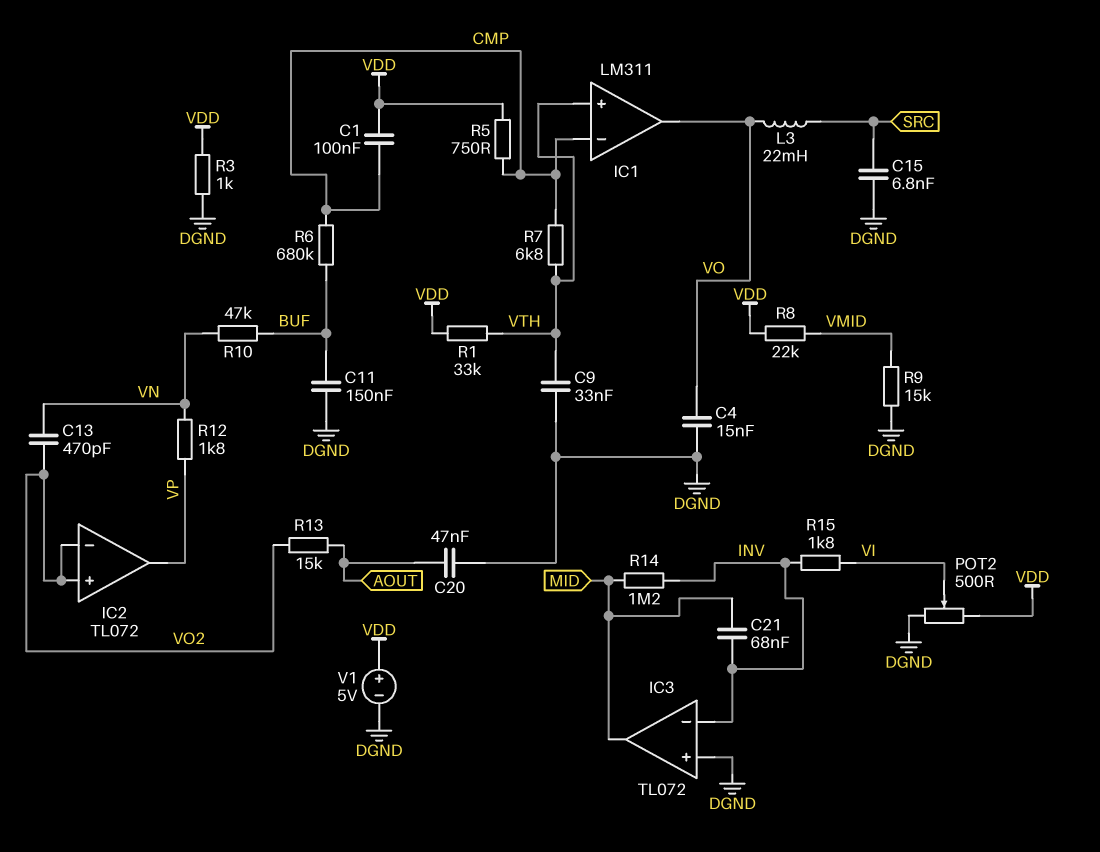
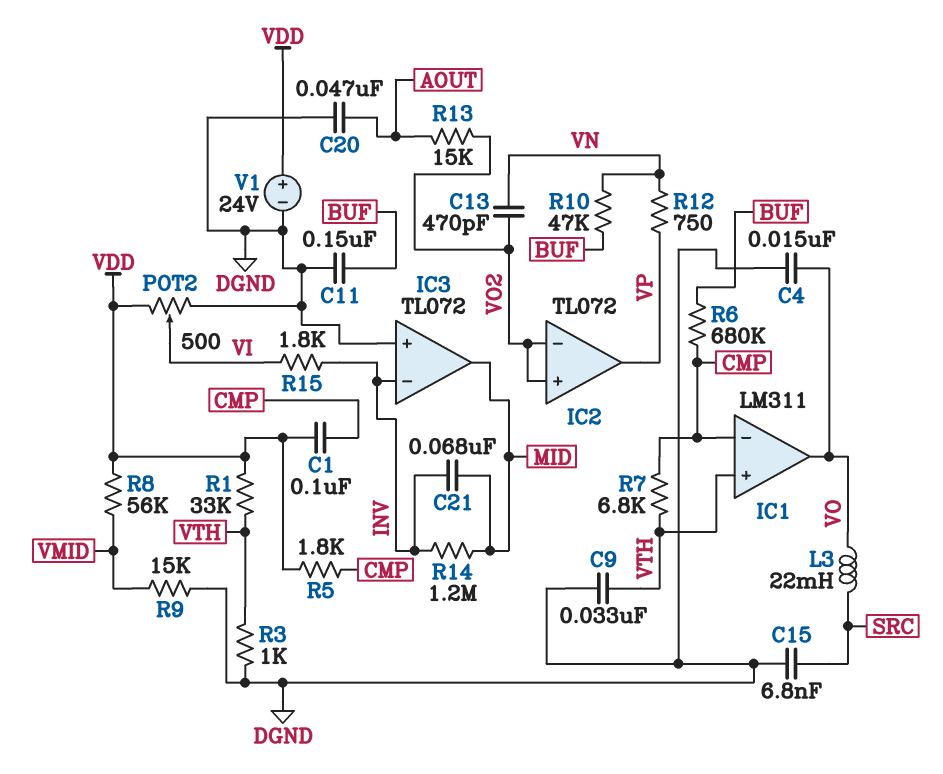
R3: 1k (DGND, VDD) -> 1k (DGND, VTH)
R5: 750 (CMP, VDD) -> 1.8k (CMP, VDD)
R8: 22k (VDD, VMID) -> 56k (VDD, VMID)
R12: 1.8k (VN, VP) -> 750 (VN, VP)
V1: 5V (plus VDD, minus DGND) -> 24V (plus VDD, minus DGND)

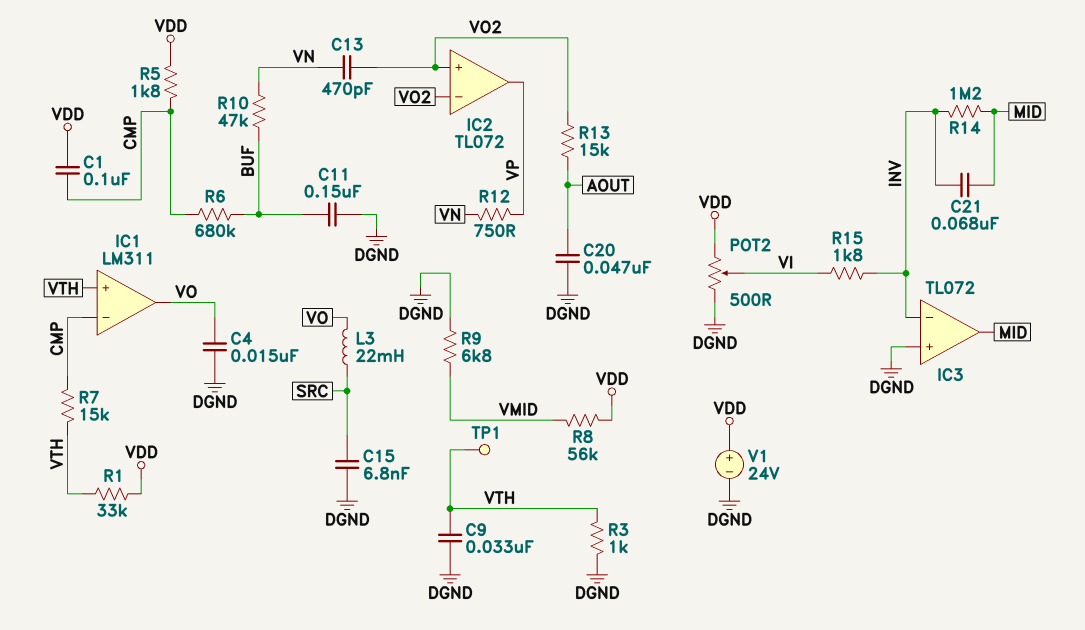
R7: 6.8k (CMP, VTH) -> 15k (CMP, VTH)
R9: 15k (DGND, VMID) -> 6.8k (DGND, VMID)
TP1: none -> test point (VTH)

